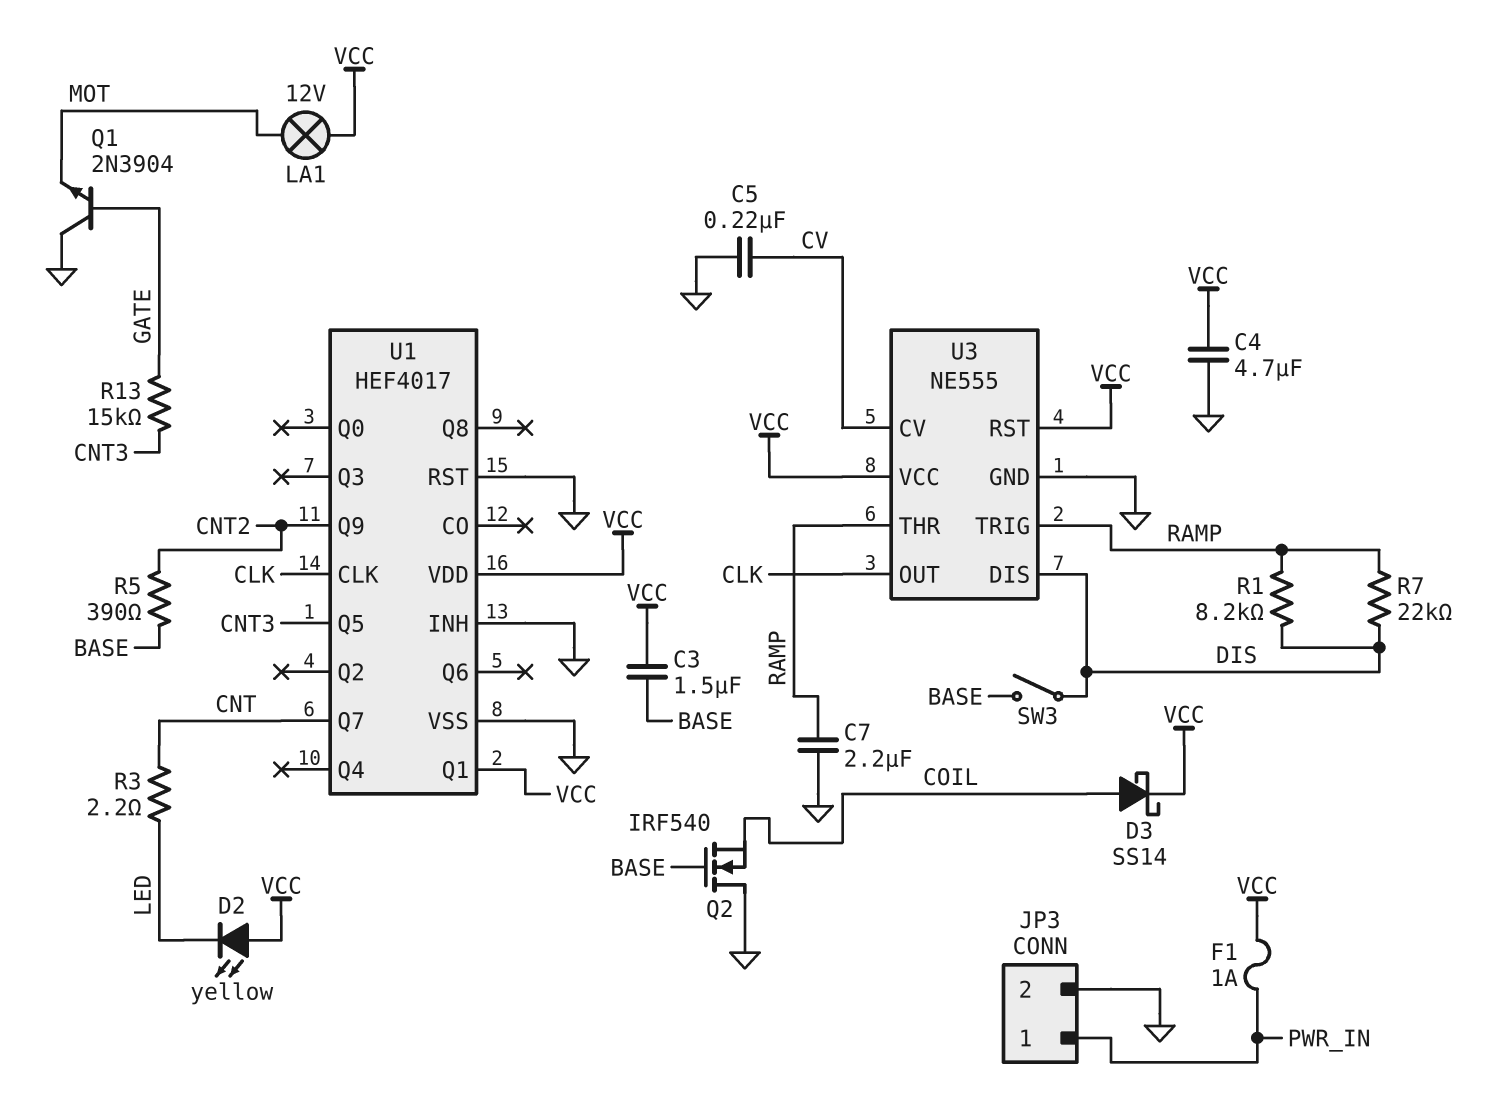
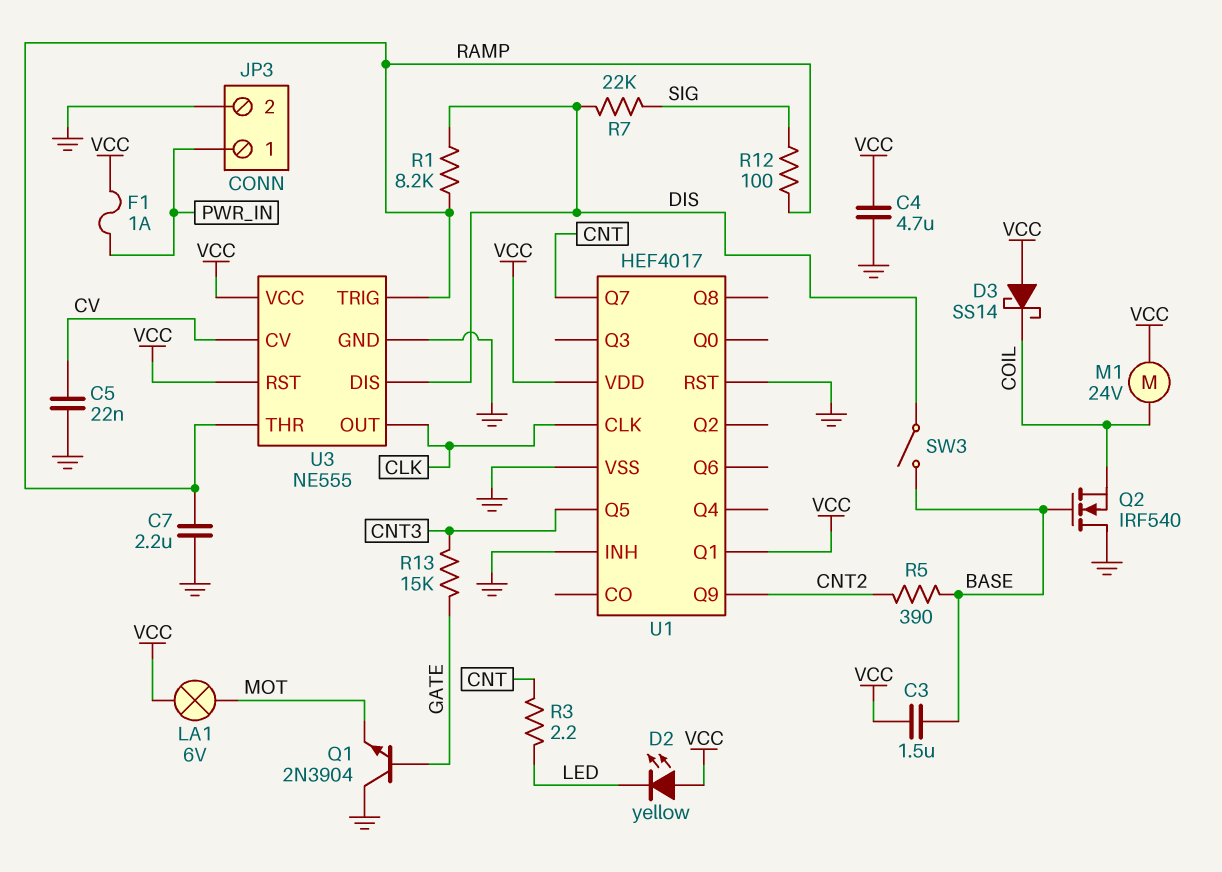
C5: 220nF (CV, GND) -> 22nF (CV, GND)
D3: schottky SS14 (A COIL, K VCC) -> schottky SS14 (A VCC, K COIL)
LA1: lamp 12V (MOT, VCC) -> lamp 6V (MOT, VCC)
M1: none -> motor 24V (COIL, VCC)
R7: 22k (DIS, RAMP) -> 22k (DIS, SIG)
R12: none -> 100 (RAMP, SIG)

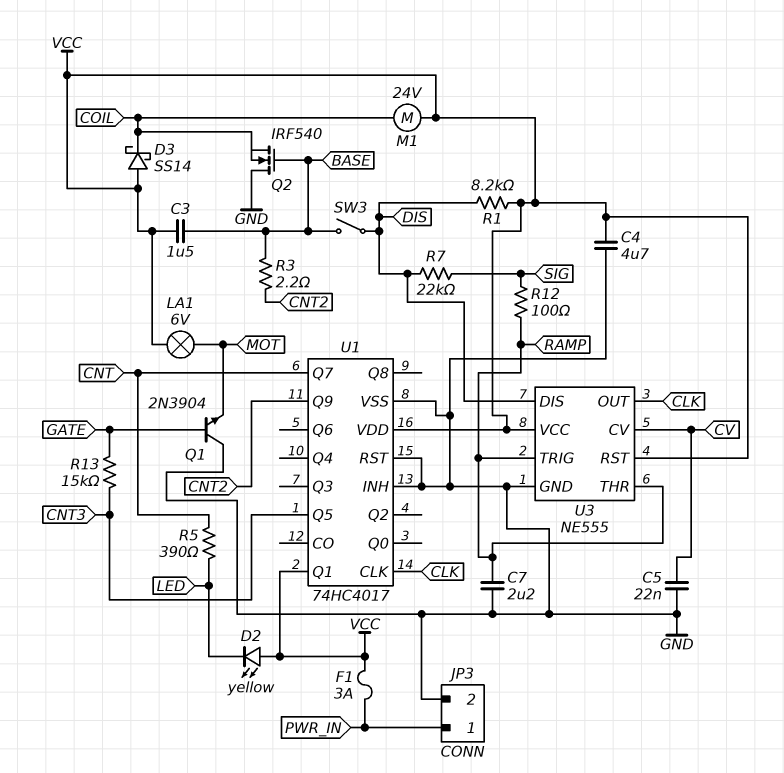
F1: 1A (PWR_IN, VCC) -> 3A (PWR_IN, VCC)
R1: 8.2k (DIS, RAMP) -> 8.2k (DIS, VCC)
R3: 2.2 (CNT, LED) -> 2.2 (BASE, CNT2)
R5: 390 (BASE, CNT2) -> 390 (CNT, LED)
U1: HEF4017 -> 74HC4017

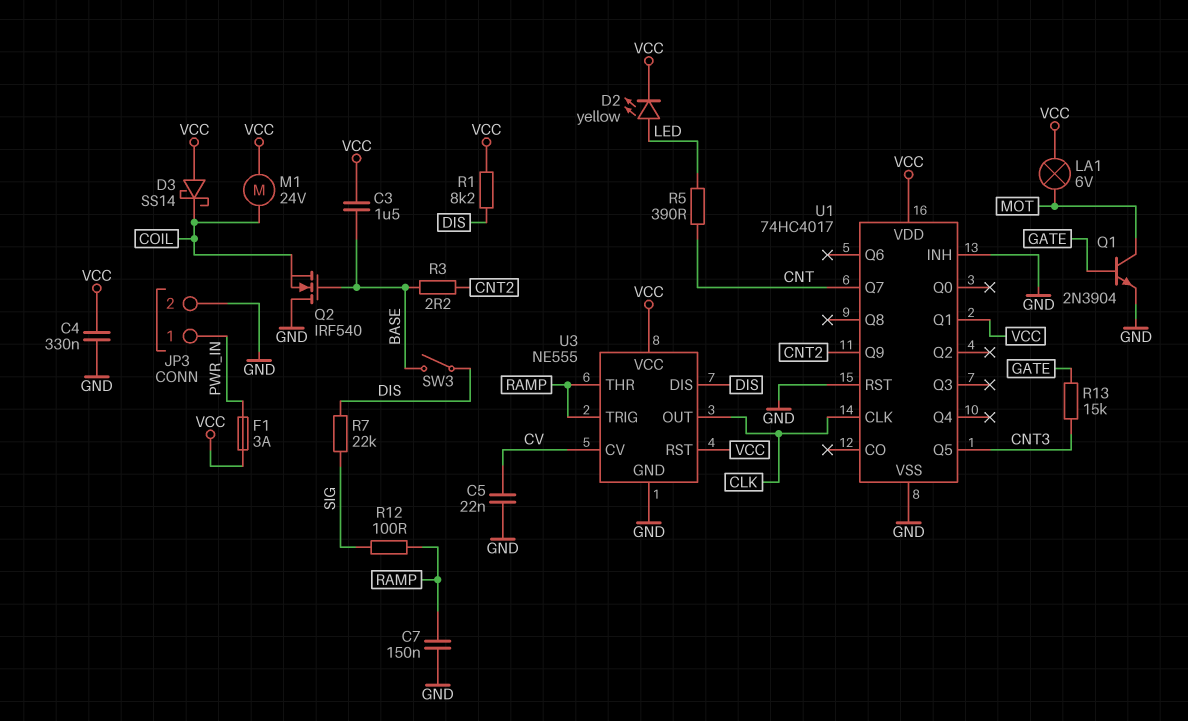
C4: 4.7uF (GND, VCC) -> 330nF (GND, VCC)
C7: 2.2uF (GND, RAMP) -> 150nF (GND, RAMP)
D2: LED yellow (A VCC, K LED) -> LED yellow (A LED, K VCC)
Q1: NPN 2N3904 (B GATE, C GND, E MOT) -> NPN 2N3904 (B GATE, C MOT, E GND)

